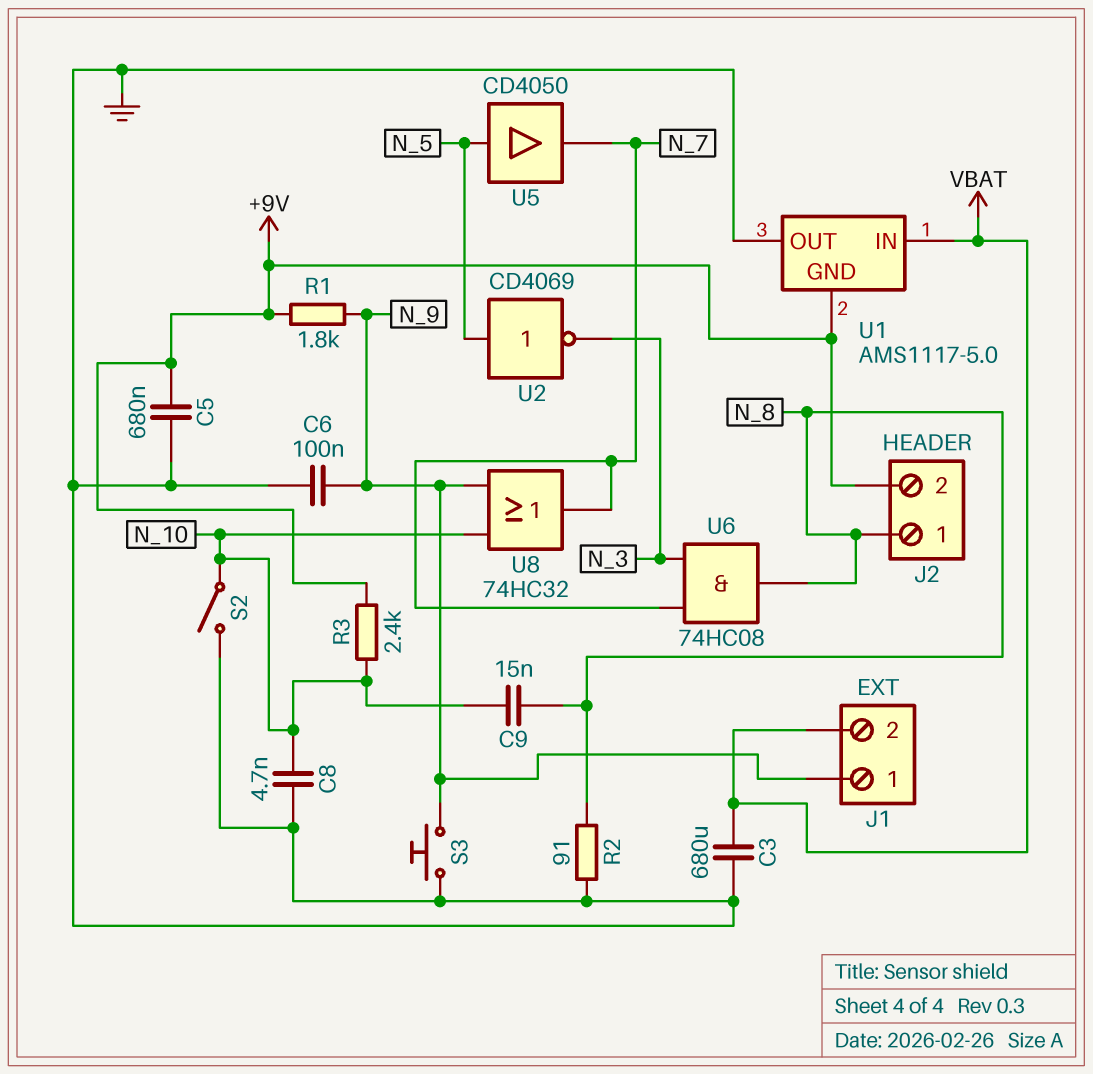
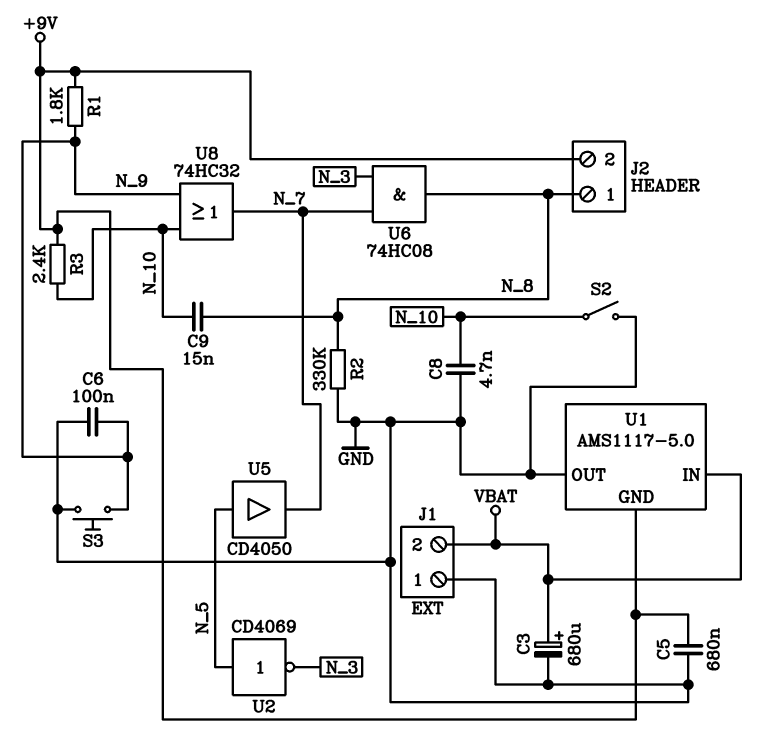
C3: 680uF (GND, VBAT) -> 680uF (plus VBAT, minus GND)
J1 pin 1: N_9 -> GND
R2: 91 (GND, N_8) -> 330k (GND, N_8)

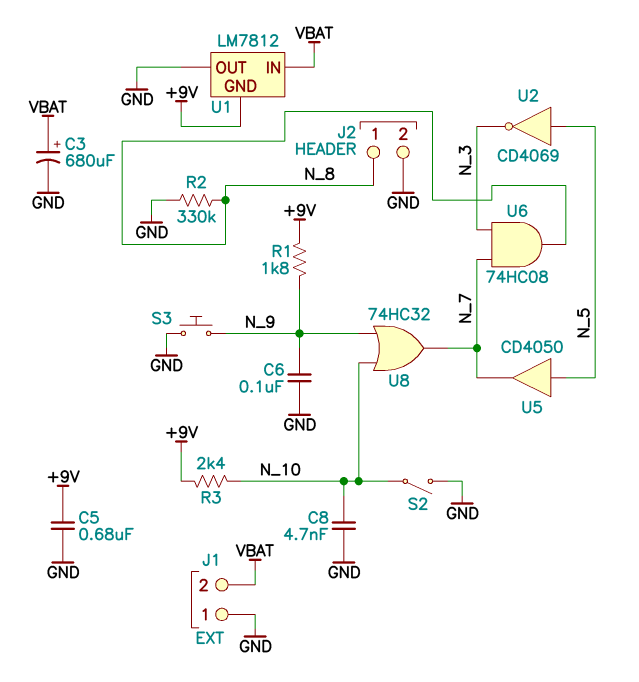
C9: 15nF (N_8, N_10) -> none
J2 pin 2: +9V -> GND
U1: AMS1117-5.0 -> LM7812

